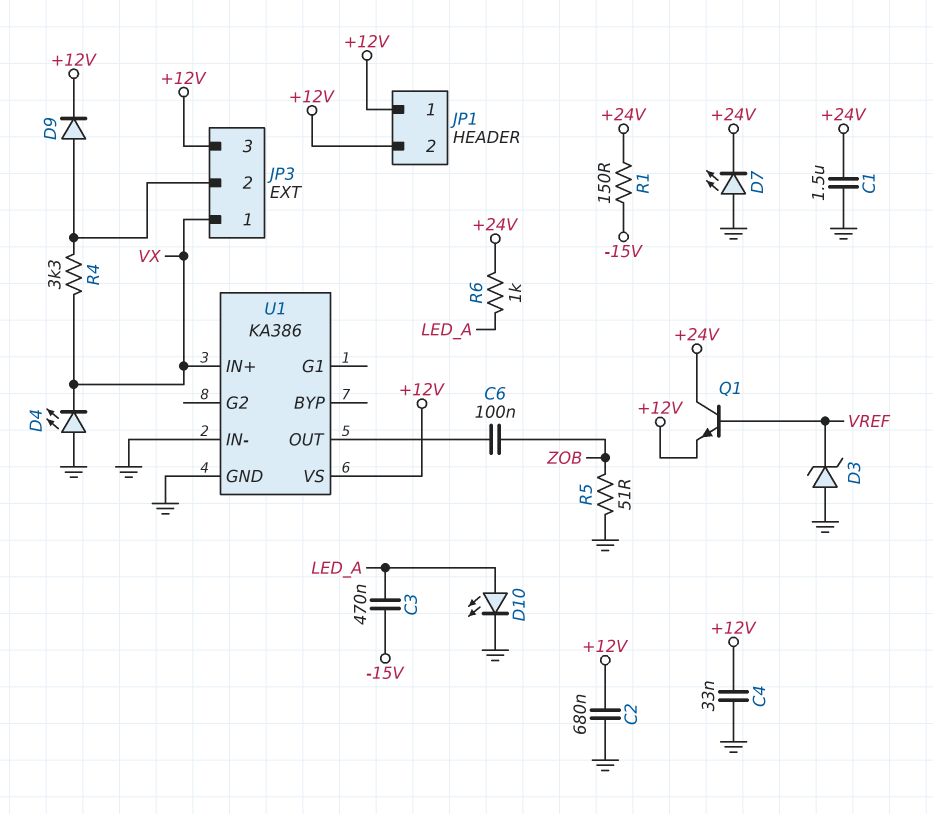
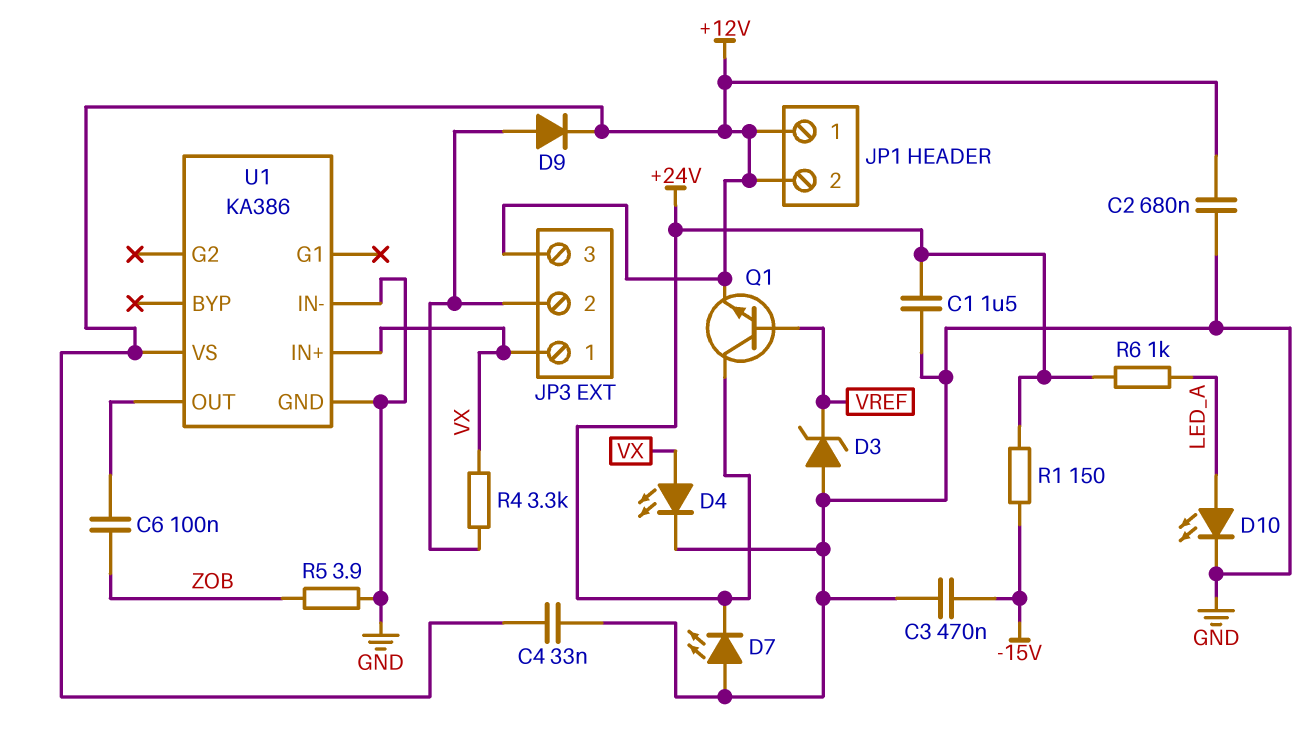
C3: 470nF (-15V, LED_A) -> 470nF (-15V, GND)
D4: LED (A GND, K VX) -> LED (A VX, K GND)
R5: 51 (GND, ZOB) -> 3.9 (GND, ZOB)

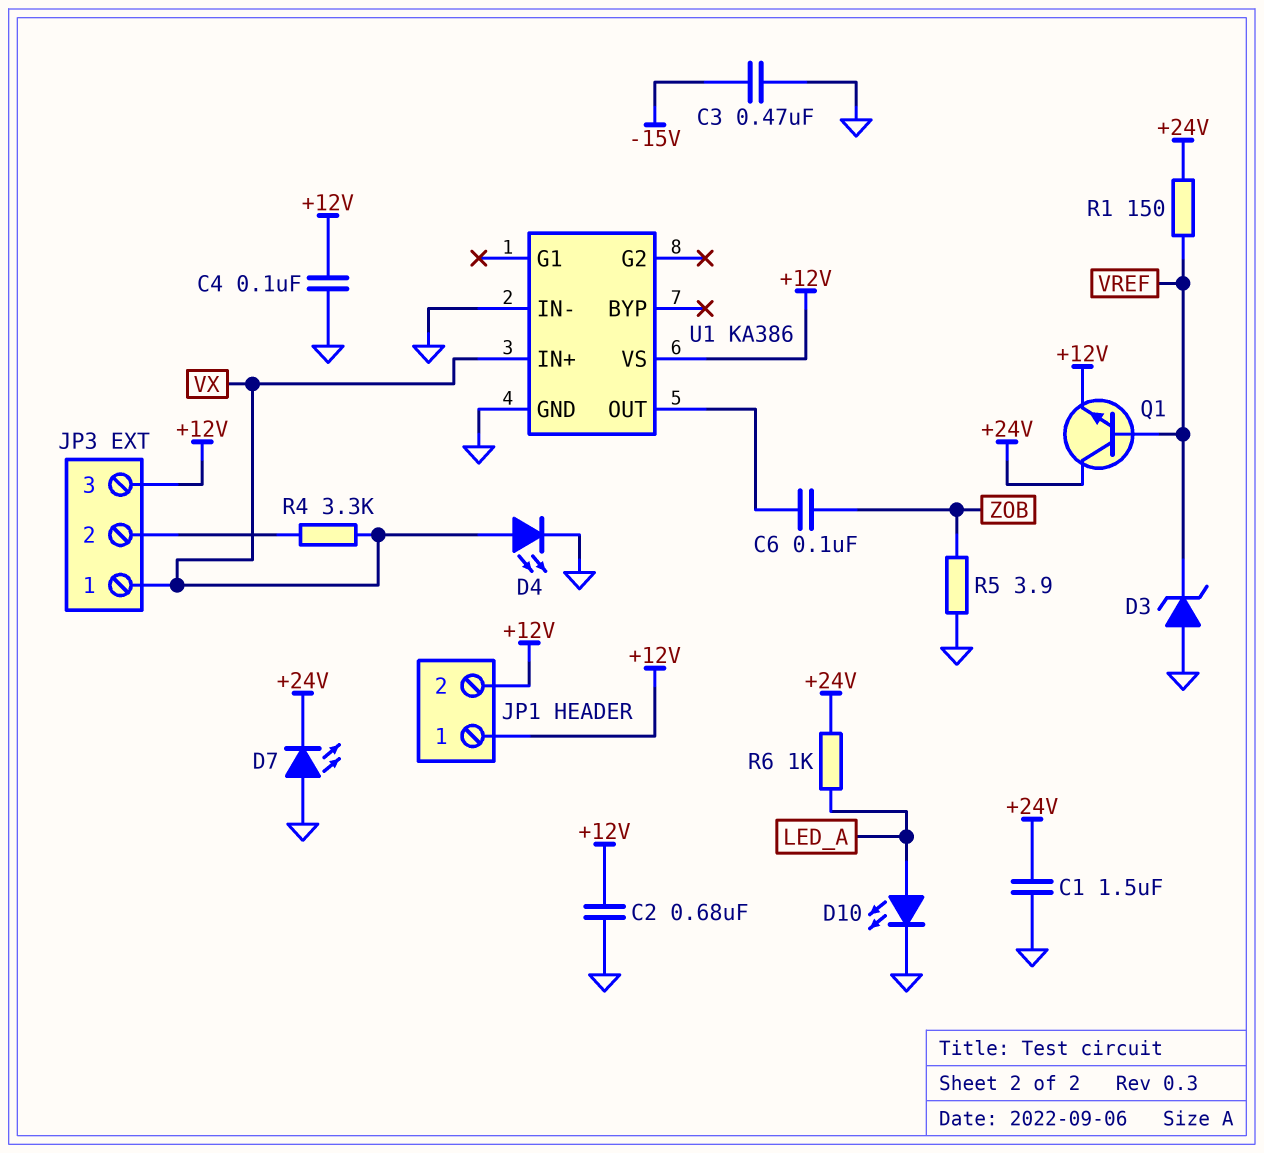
C4: 33nF (+12V, GND) -> 100nF (+12V, GND)
D9: diode (A JP3/2, K +12V) -> none
R1: 150 (+24V, -15V) -> 150 (+24V, VREF)

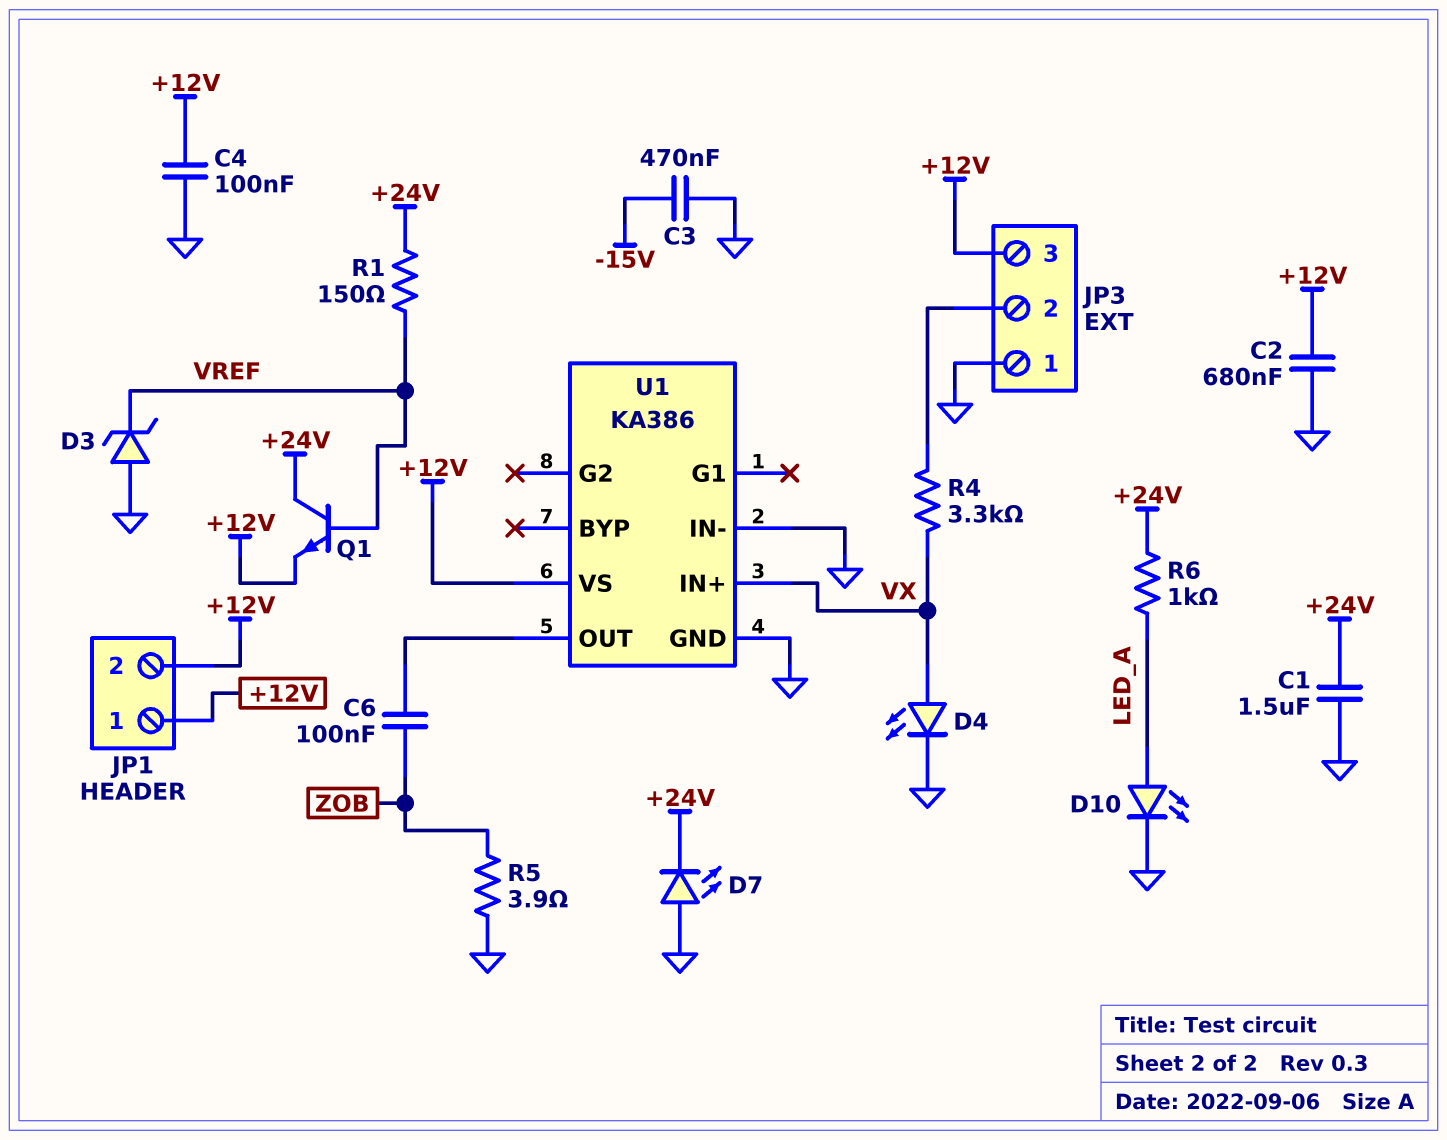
JP3 pin 1: VX -> GND

